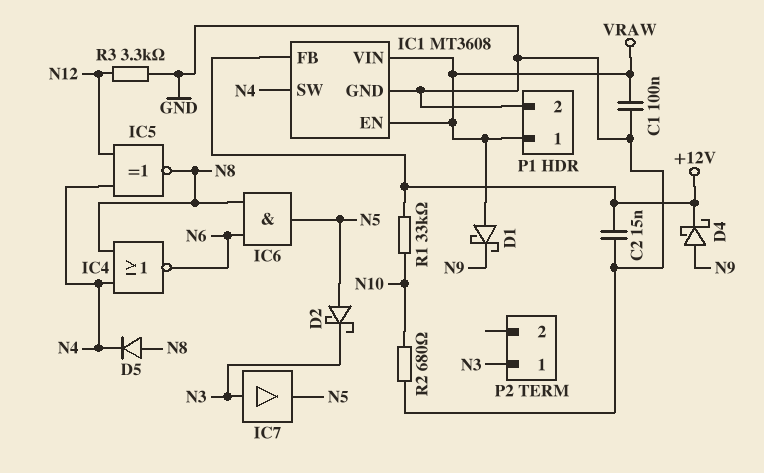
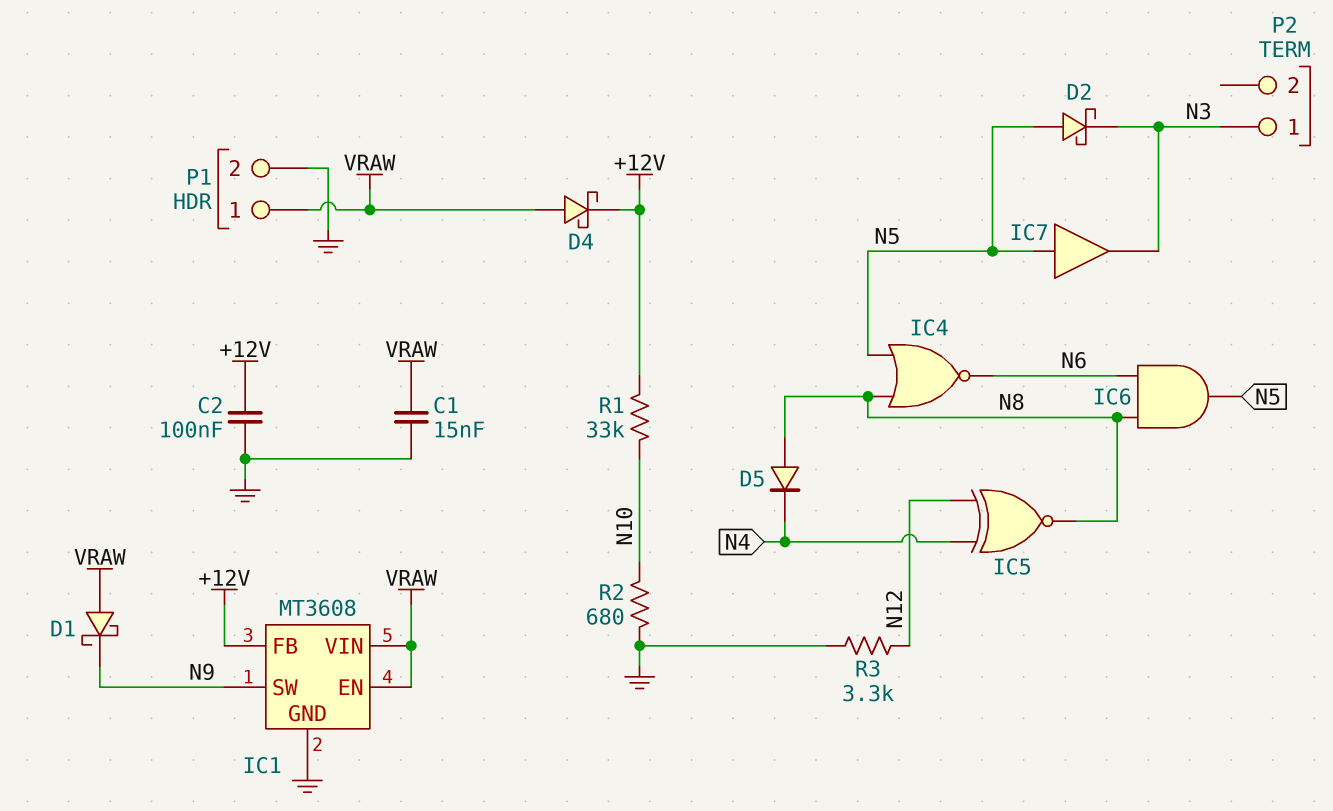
C1: 100nF (GND, VRAW) -> 15nF (GND, VRAW)
C2: 15nF (+12V, GND) -> 100nF (+12V, GND)
D4: schottky (A N9, K +12V) -> schottky (A VRAW, K +12V)
IC1 pin SW: N4 -> N9
IC4: NOR (in N4, in N8, out N6) -> NOR (in N5, in N8, out N6)
IC7: buffer (in N3, out N5) -> buffer (in N5, out N3)

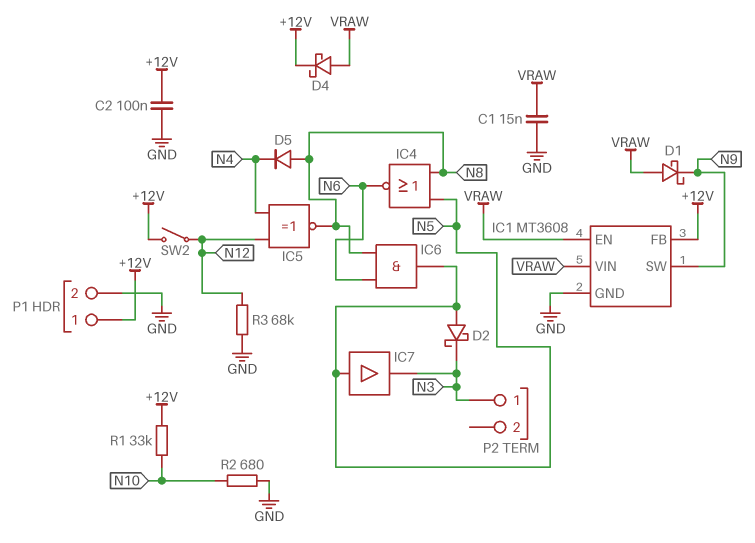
P1 pin 1: VRAW -> +12V
R3: 3.3k (GND, N12) -> 68k (GND, N12)
SW2: none -> switch (+12V, N12)

